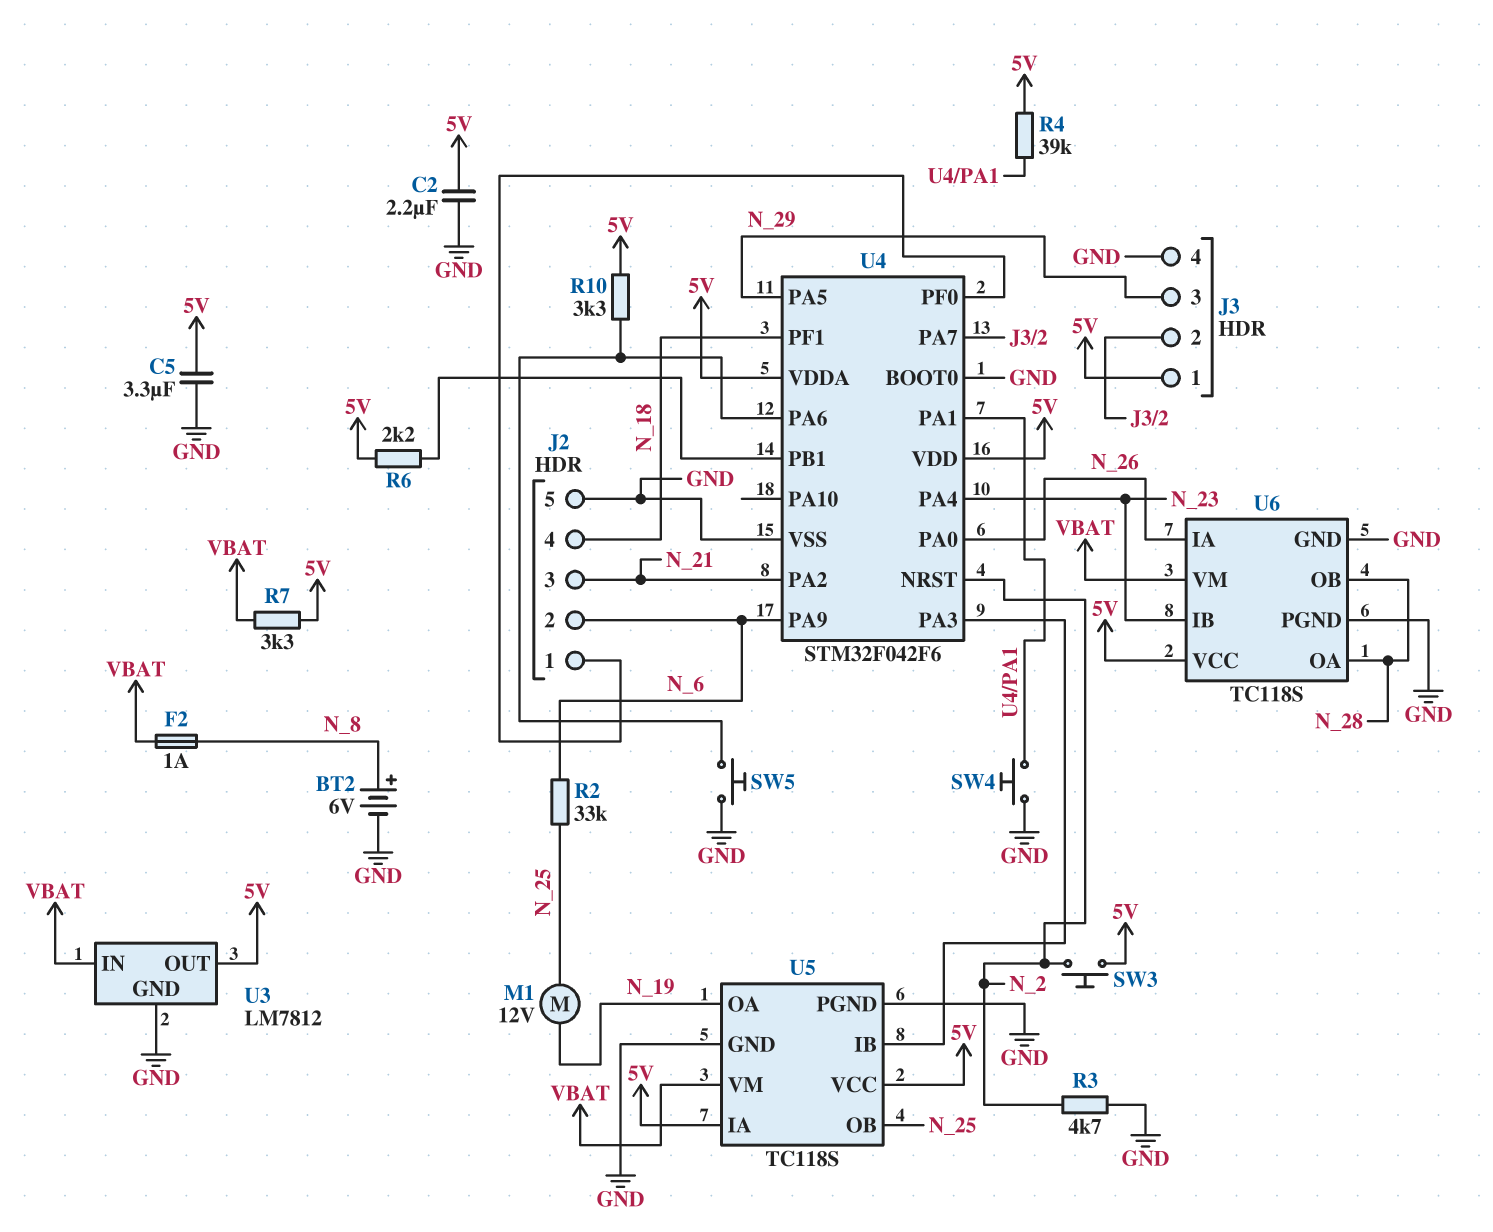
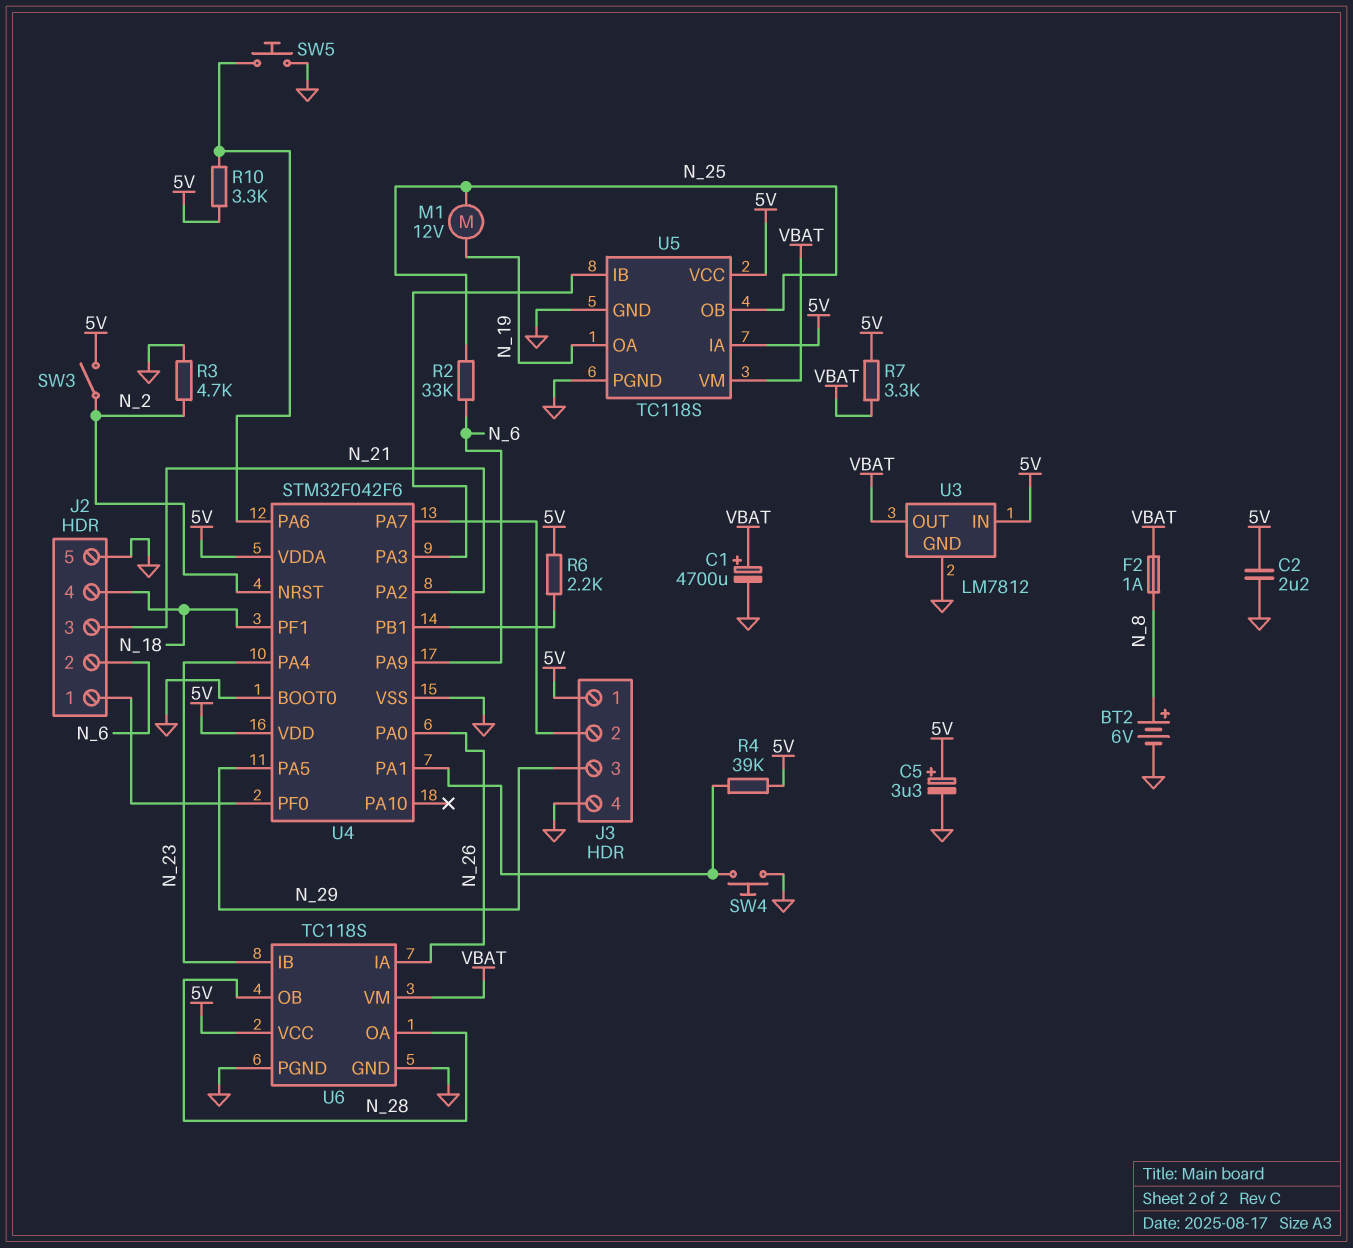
C1: none -> 4700uF (plus VBAT, minus GND)
C5: 3.3uF (5V, GND) -> 3.3uF (plus 5V, minus GND)
SW3: button (5V, N_2) -> switch (5V, N_2)
U3 pin IN: VBAT -> 5V
U3 pin OUT: 5V -> VBAT

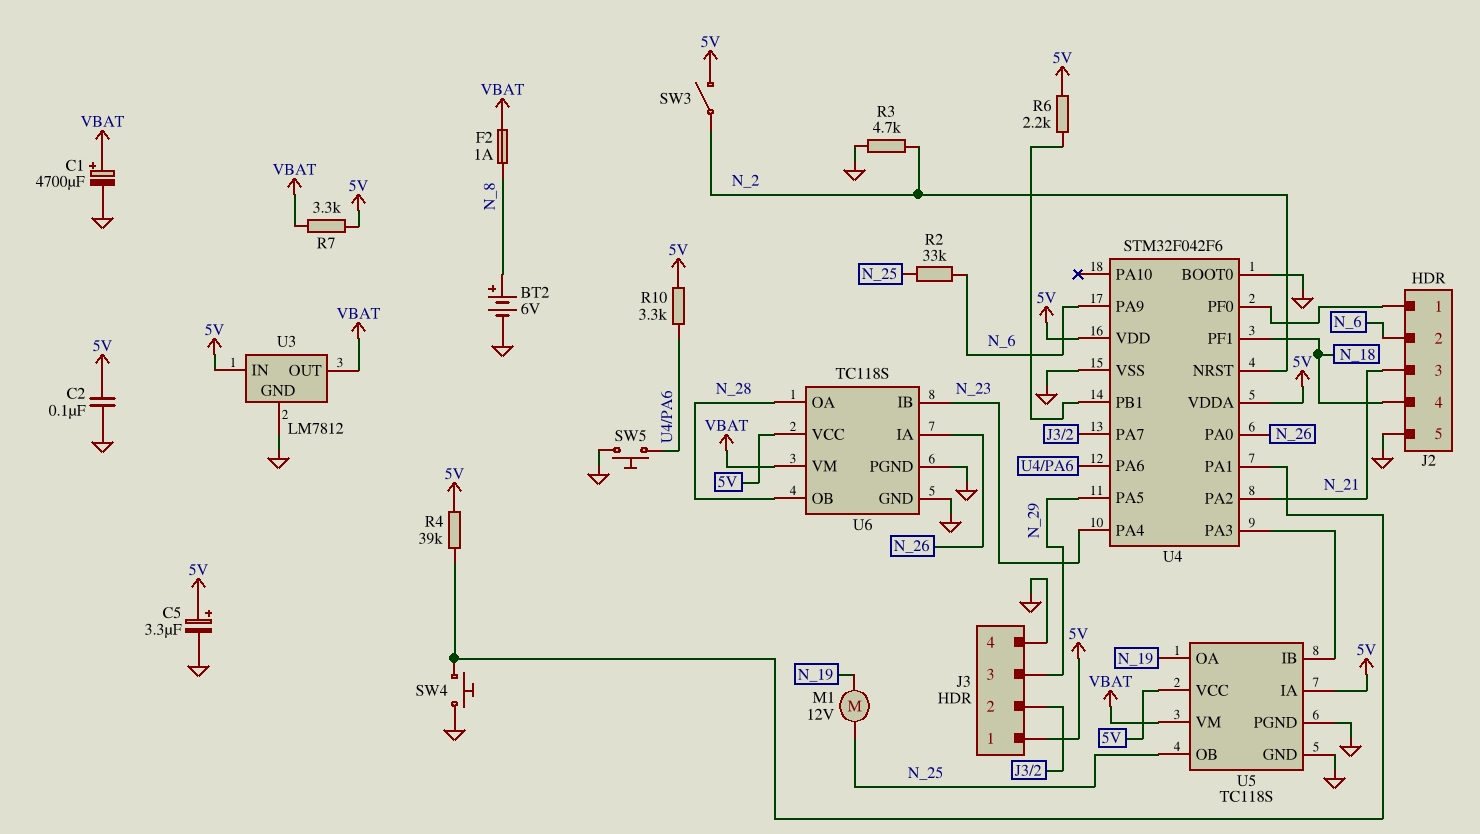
C2: 2.2uF (5V, GND) -> 100nF (5V, GND)

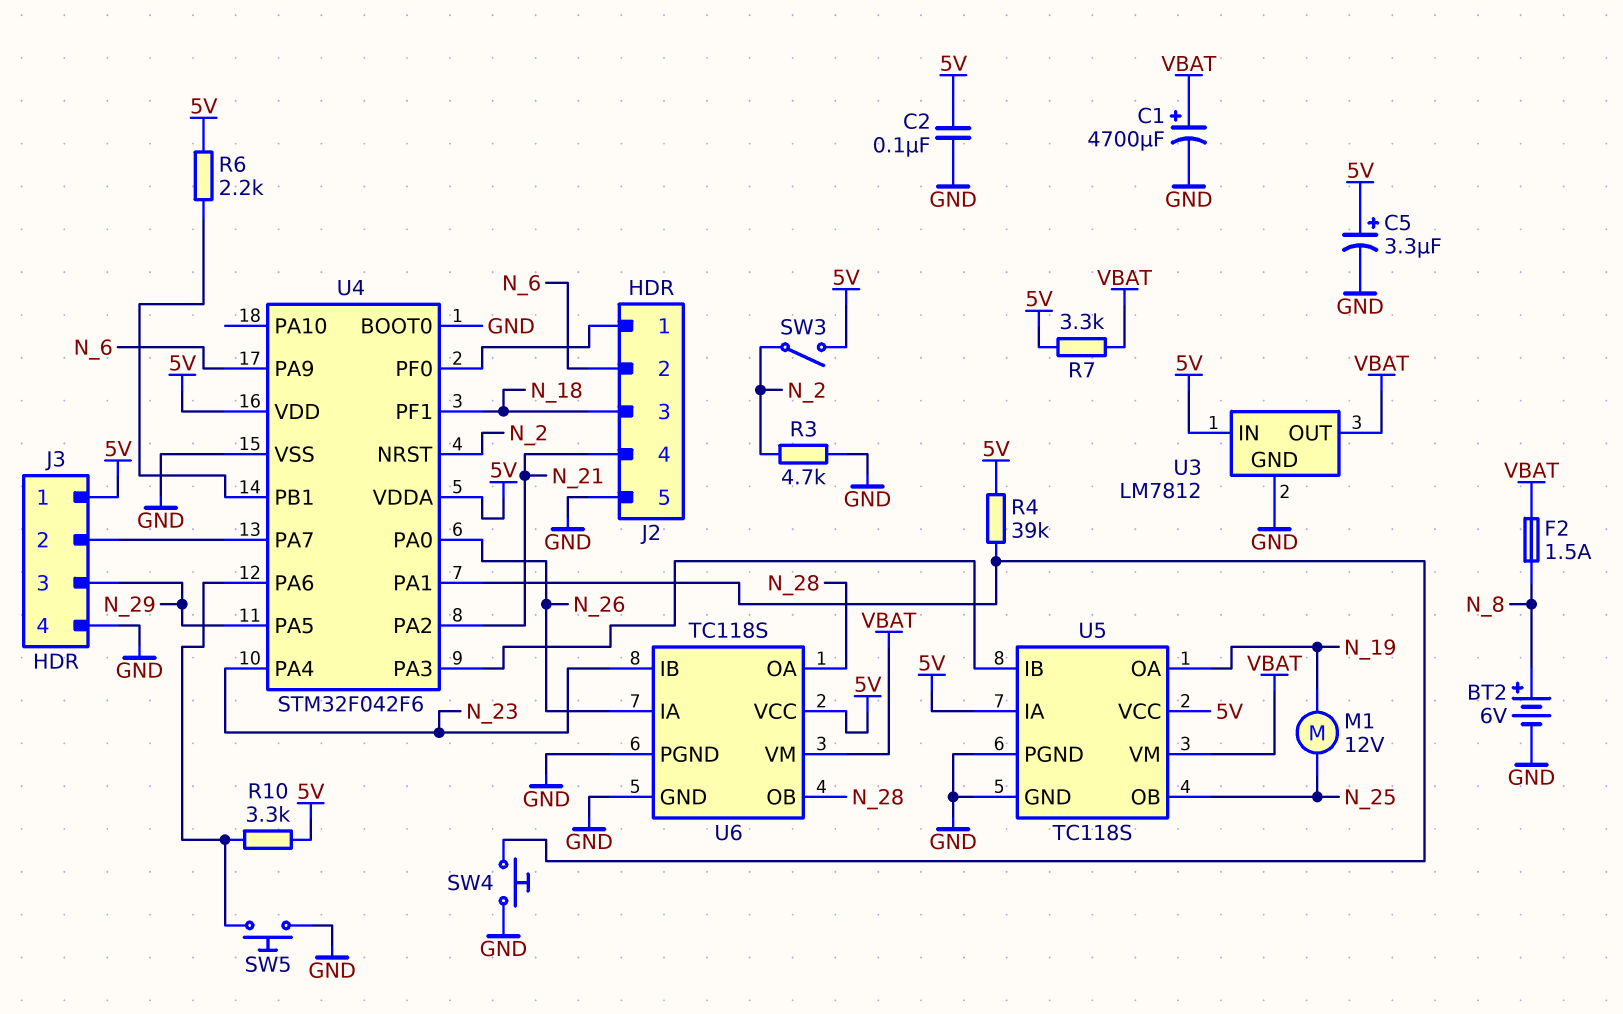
F2: 1A (N_8, VBAT) -> 1.5A (N_8, VBAT)
J2 pin 3: N_21 -> N_18
J2 pin 4: N_18 -> N_21
R2: 33k (N_6, N_25) -> none

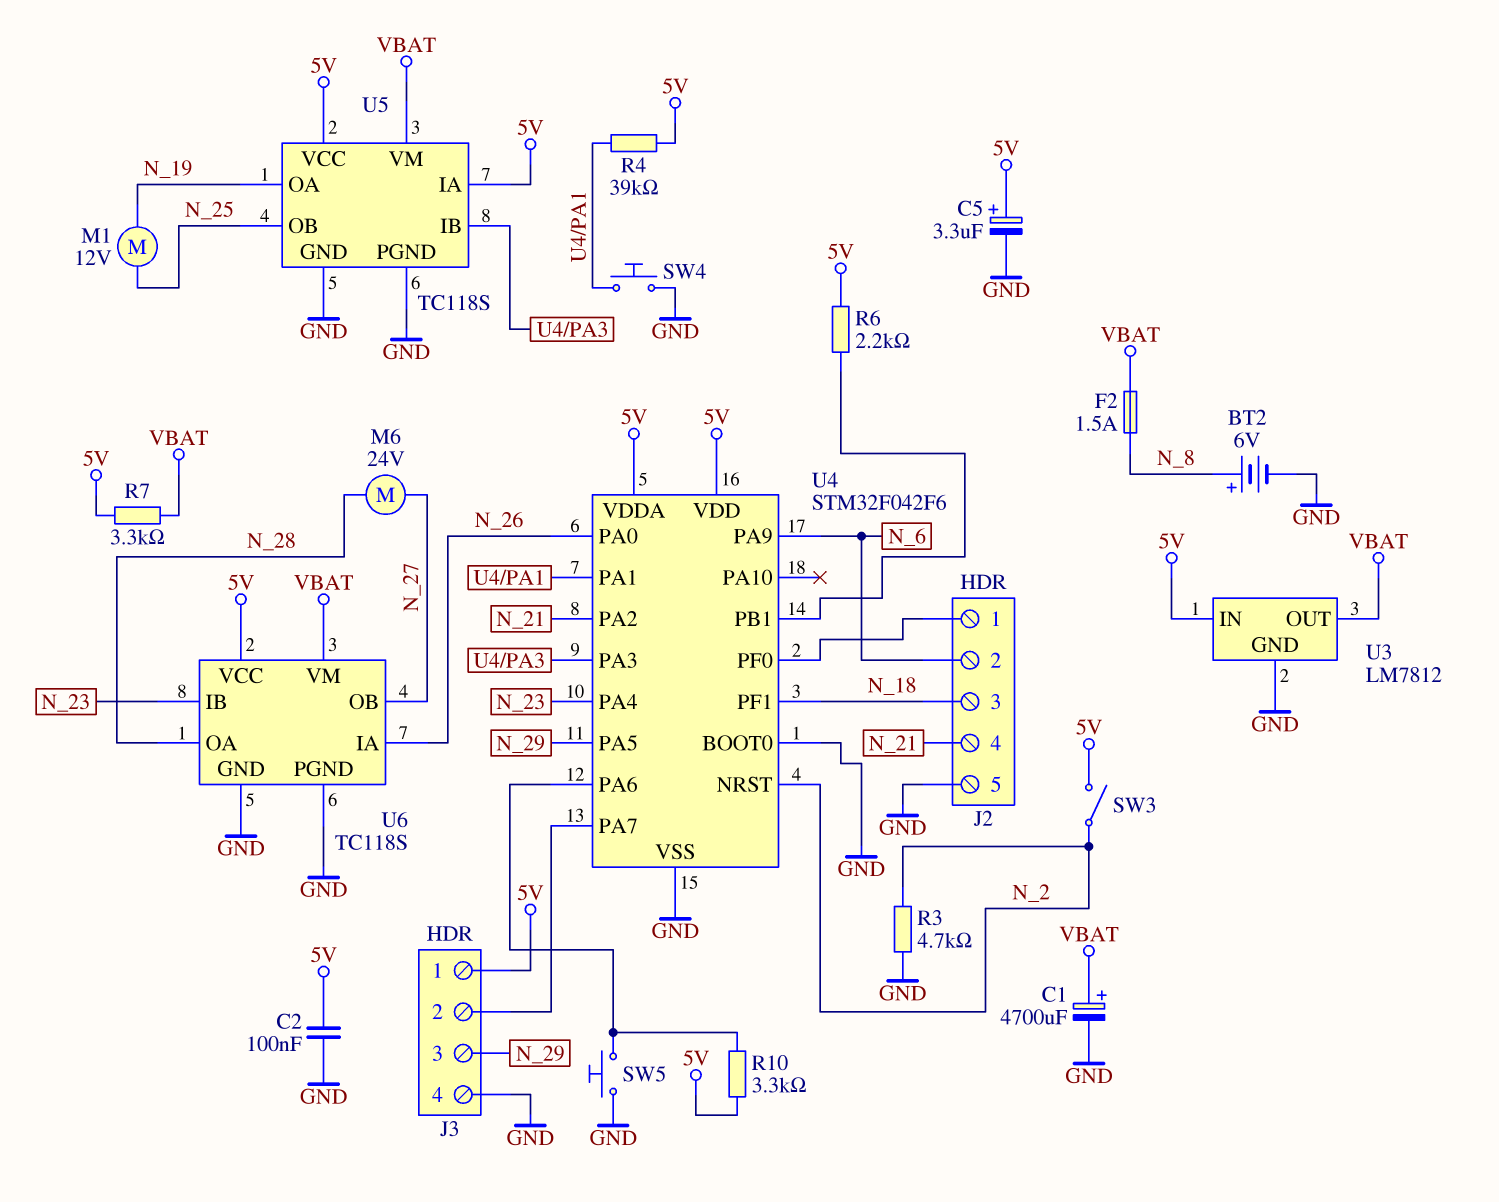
M6: none -> motor 24V (N_27, N_28)
U6 pin OB: N_28 -> N_27

